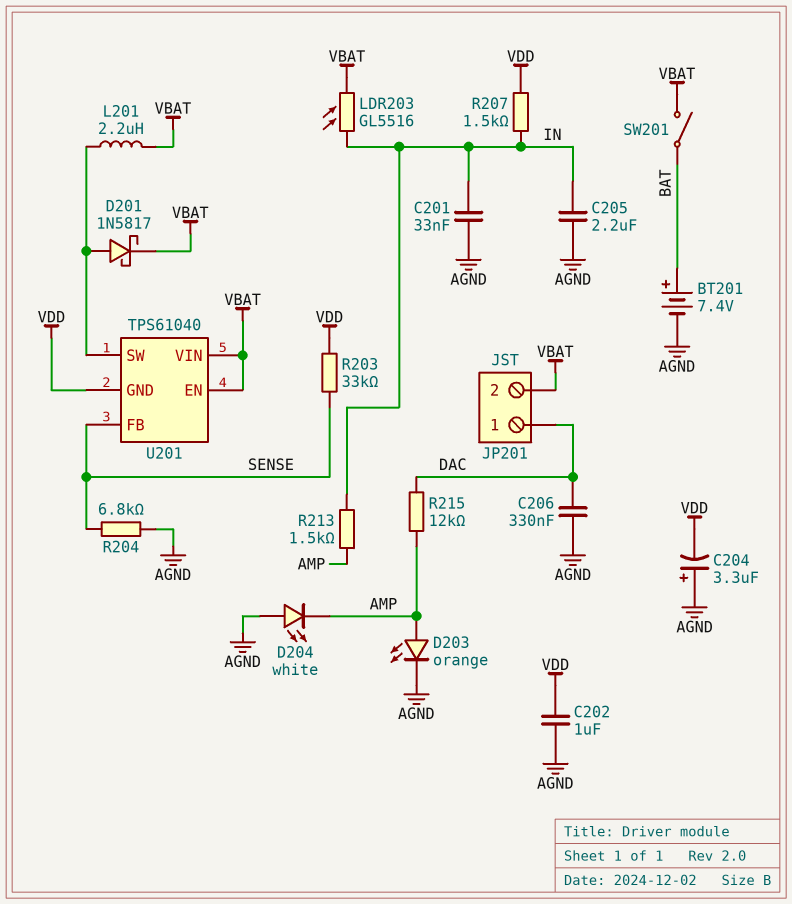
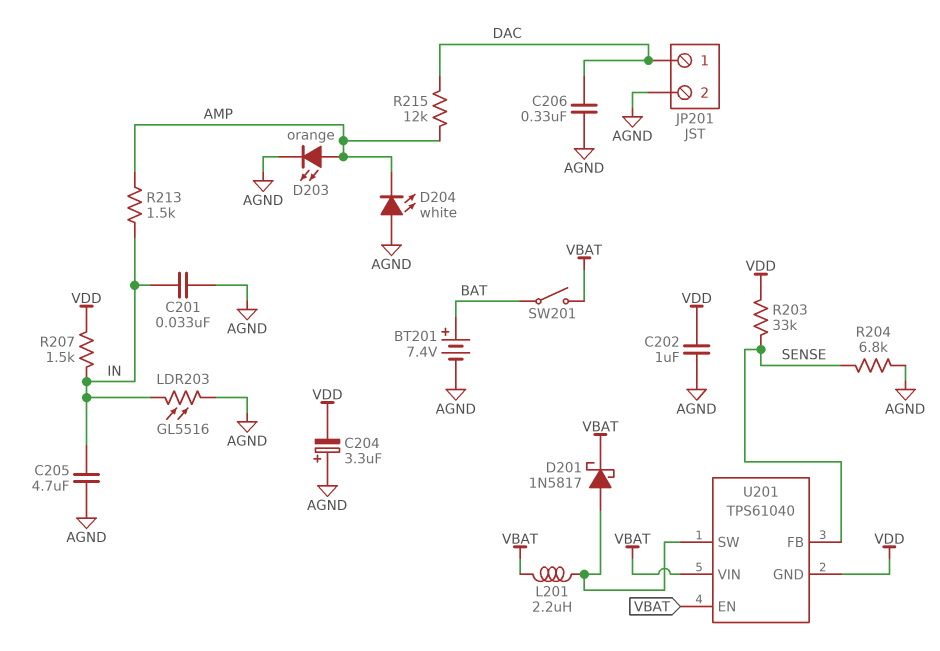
C205: 2.2uF (AGND, IN) -> 4.7uF (AGND, IN)
JP201 pin 2: VBAT -> AGND
LDR203: GL5516 (IN, VBAT) -> GL5516 (AGND, IN)

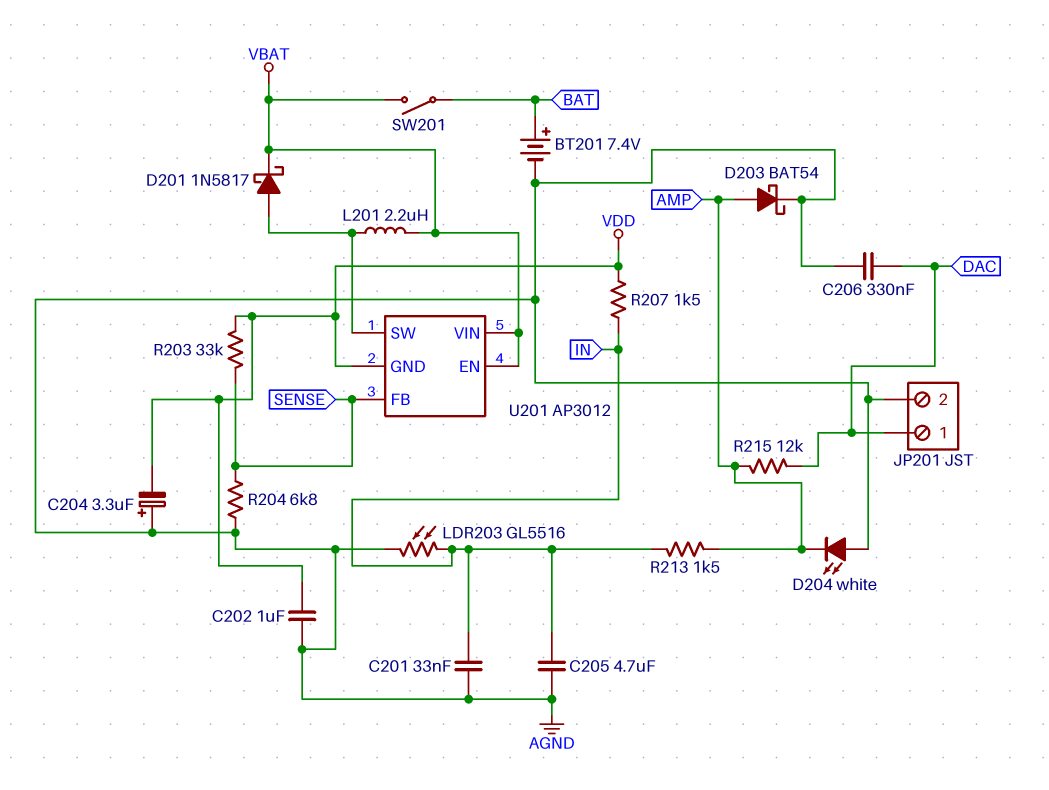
D203: LED orange (A AMP, K AGND) -> schottky BAT54 (A AMP, K AGND)
U201: TPS61040 -> AP3012

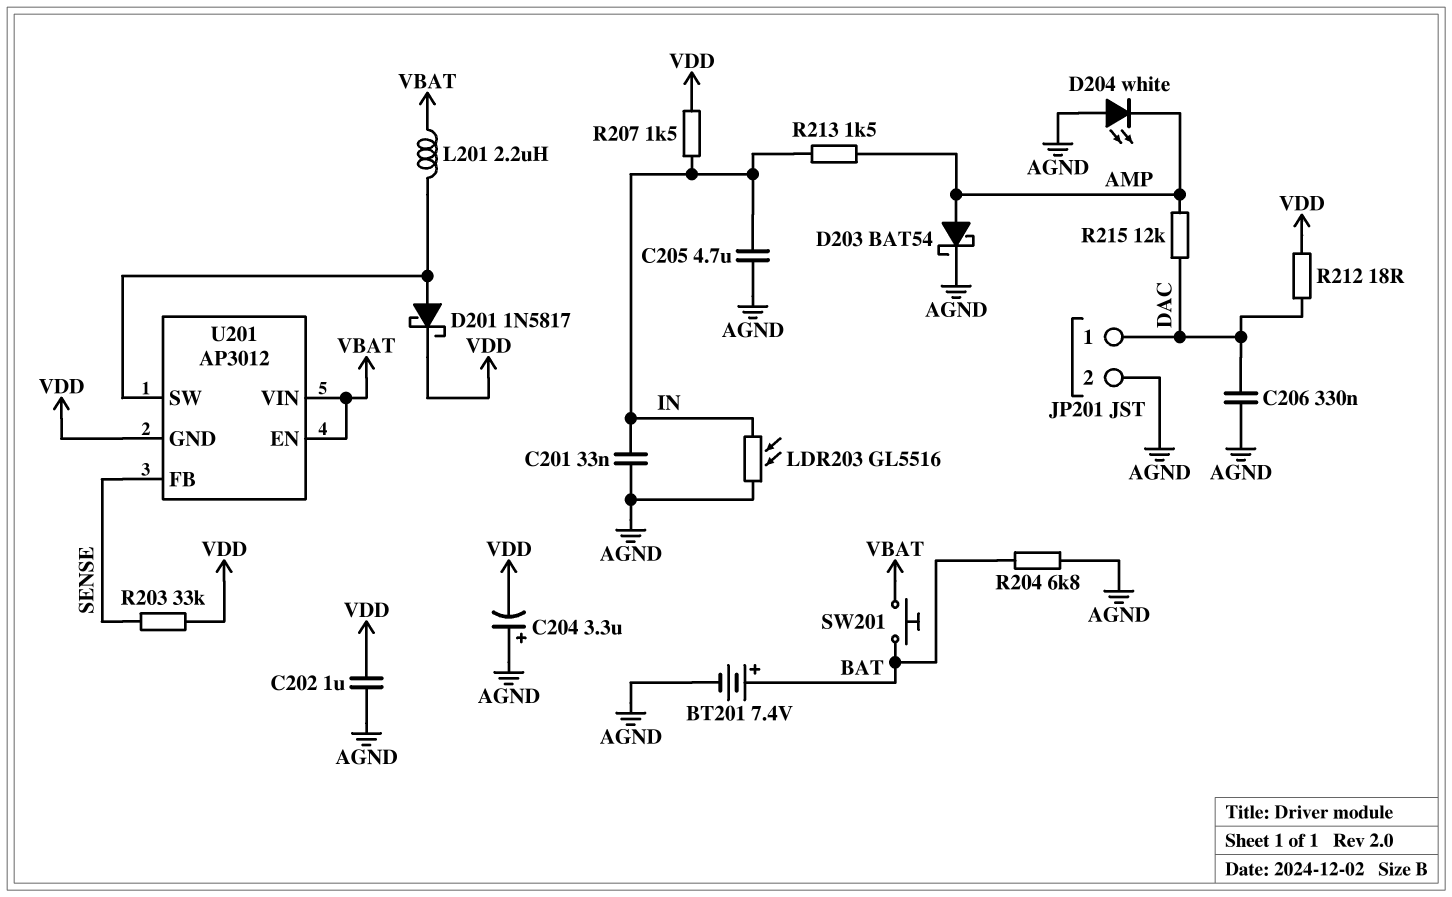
D201: schottky 1N5817 (A U201/SW, K VBAT) -> schottky 1N5817 (A U201/SW, K VDD)
R204: 6.8k (AGND, SENSE) -> 6.8k (AGND, BAT)
R212: none -> 18 (DAC, VDD)
SW201: switch (BAT, VBAT) -> button (BAT, VBAT)

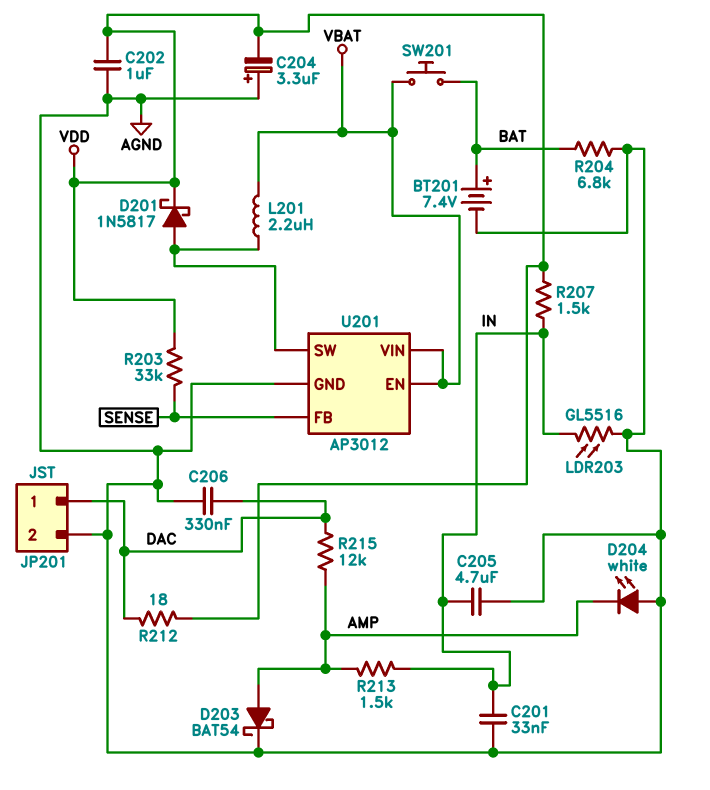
U201 pin GND: VDD -> AGND

